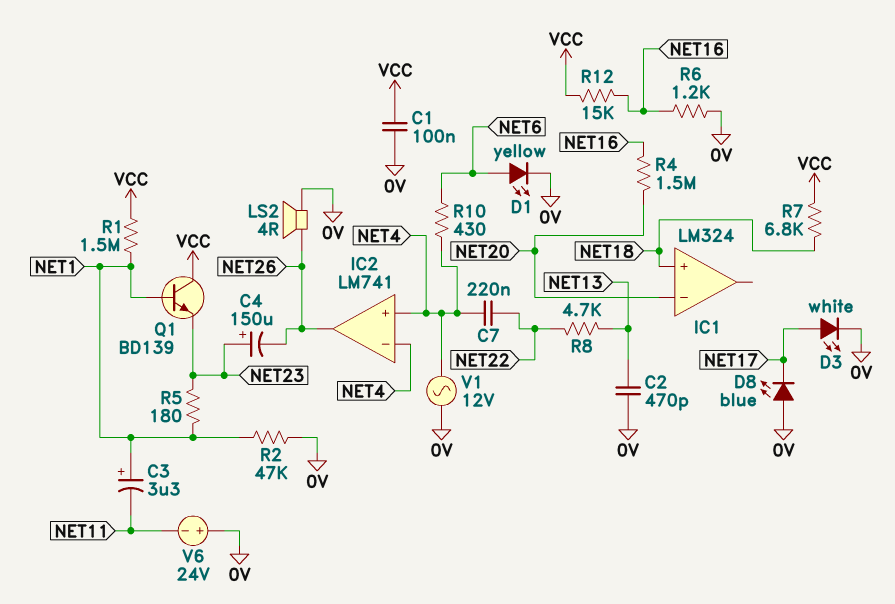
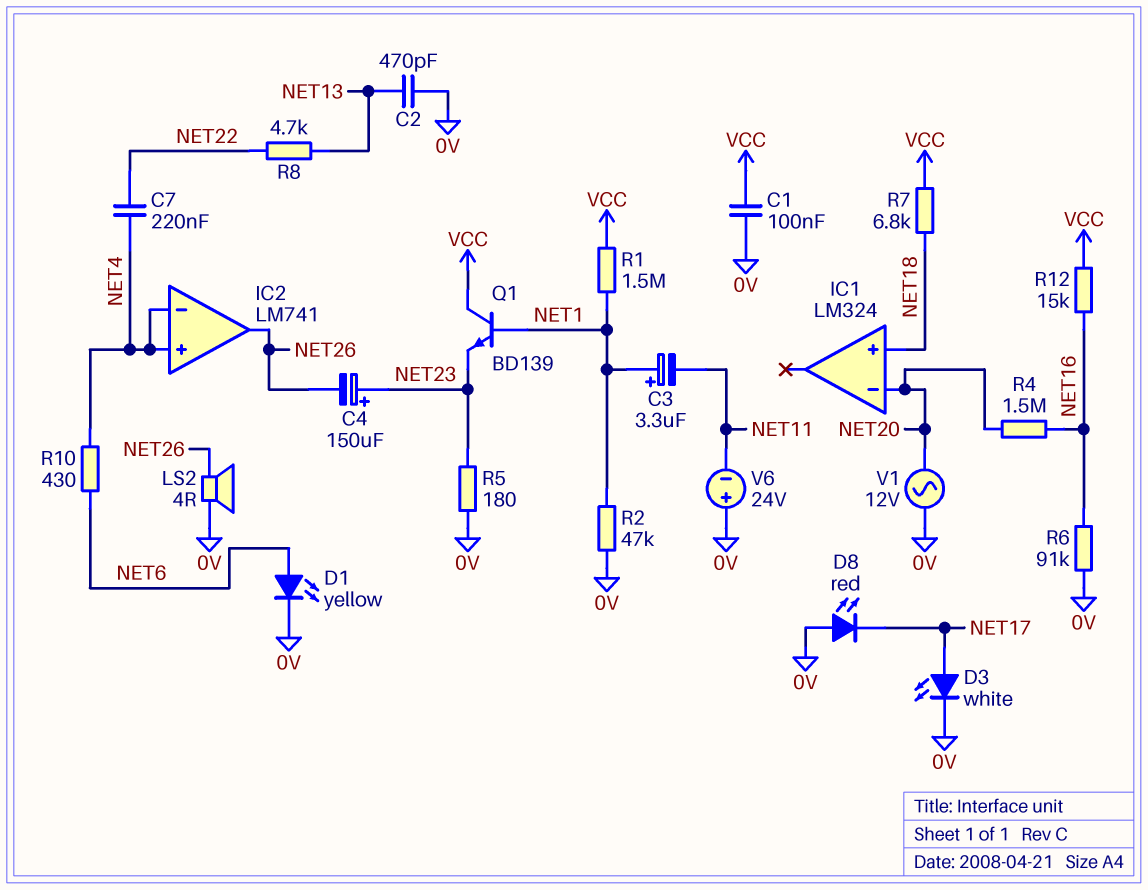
D8: LED blue (A 0V, K NET17) -> LED red (A 0V, K NET17)
R5: 180 (NET1, NET23) -> 180 (0V, NET23)
R6: 1.2k (0V, NET16) -> 91k (0V, NET16)
V1: AC 12V (0V, NET4) -> AC 12V (0V, NET20)

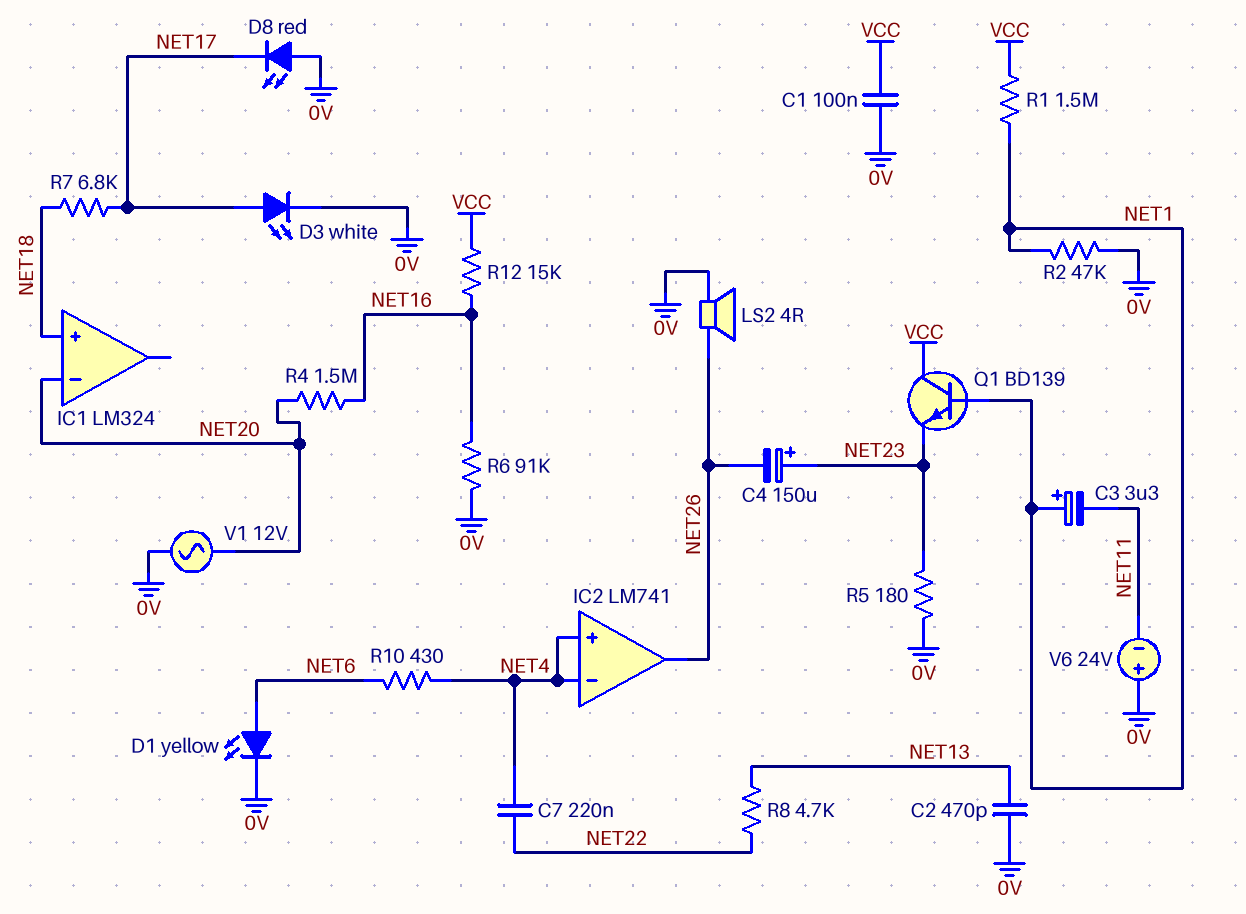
R7: 6.8k (NET18, VCC) -> 6.8k (NET17, NET18)

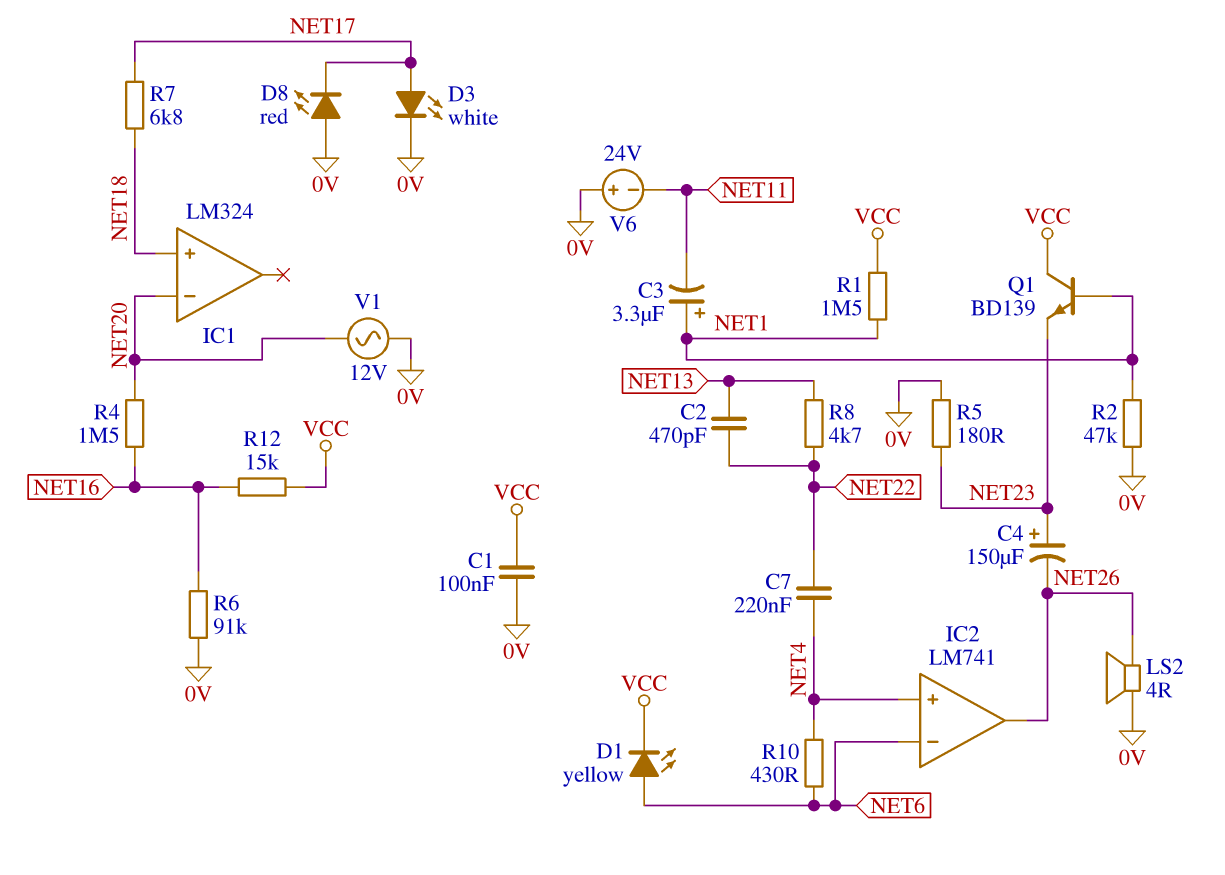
C2: 470pF (0V, NET13) -> 470pF (NET13, NET22)
D1: LED yellow (A NET6, K 0V) -> LED yellow (A NET6, K VCC)
IC2 pin in-: NET4 -> NET6

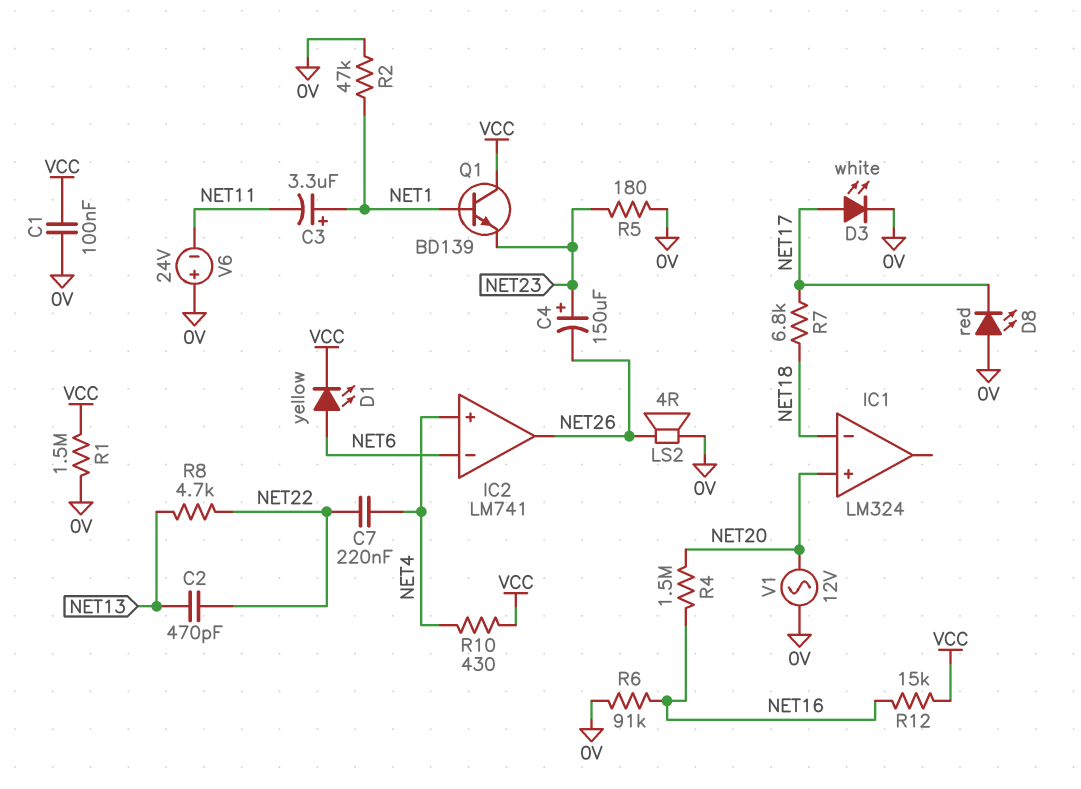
IC1 pin in+: NET18 -> NET20
IC1 pin in-: NET20 -> NET18
R1: 1.5M (NET1, VCC) -> 1.5M (0V, VCC)
R10: 430 (NET4, NET6) -> 430 (NET4, VCC)

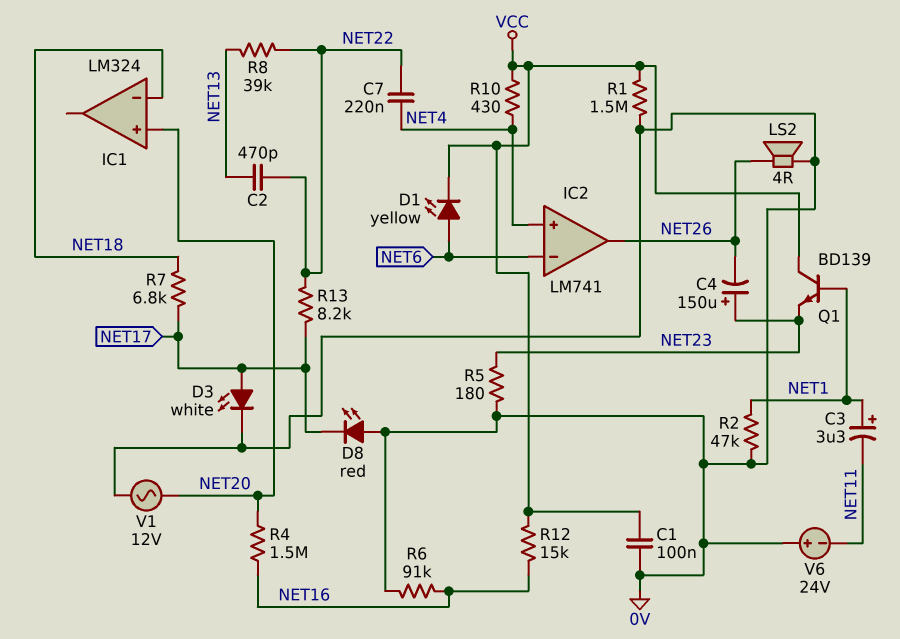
R8: 4.7k (NET13, NET22) -> 39k (NET13, NET22)
R13: none -> 8.2k (NET17, NET22)

